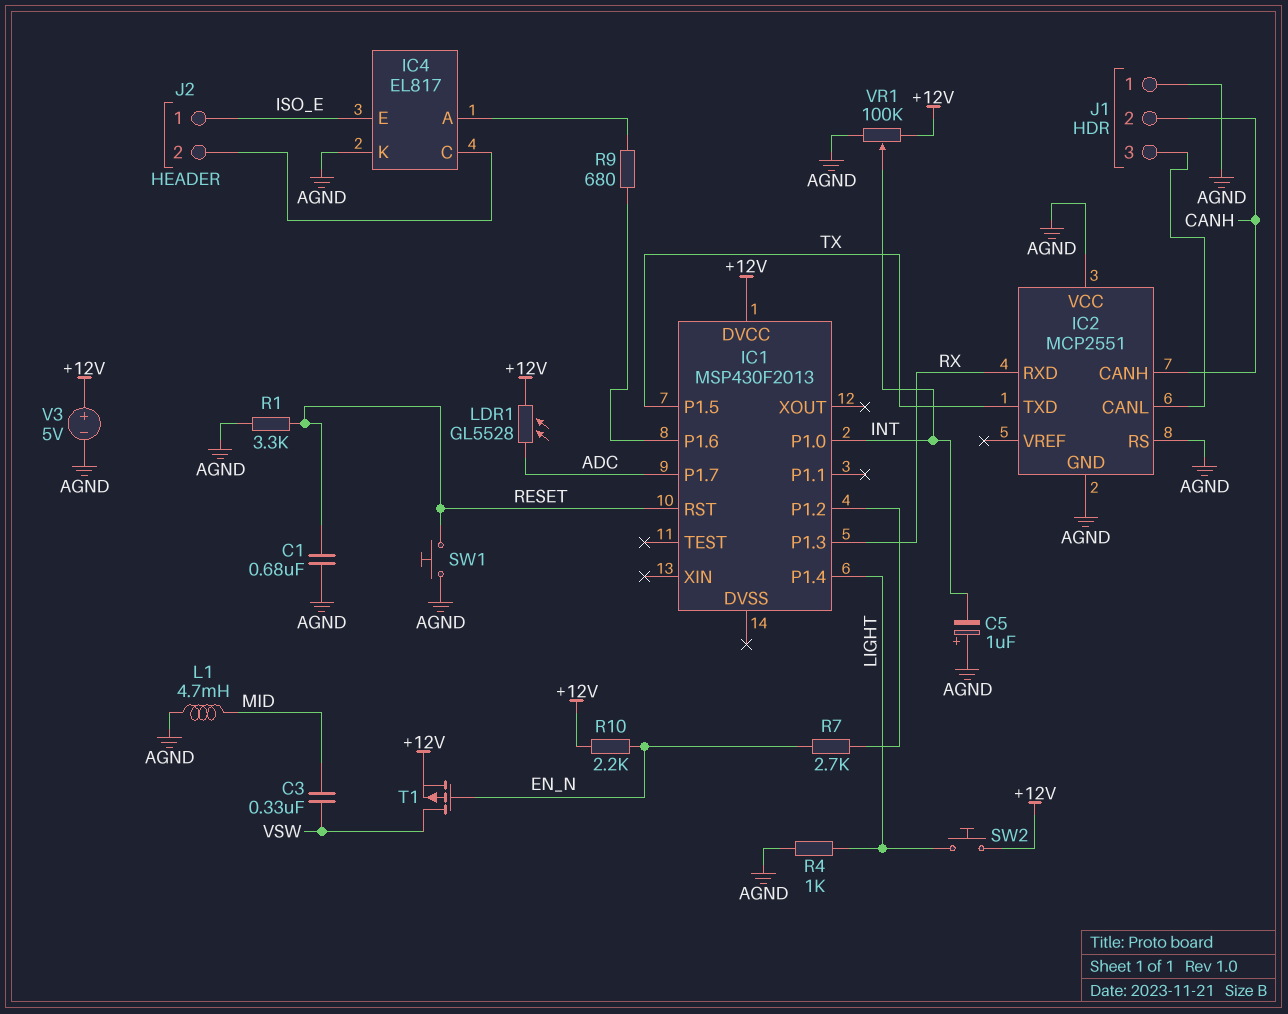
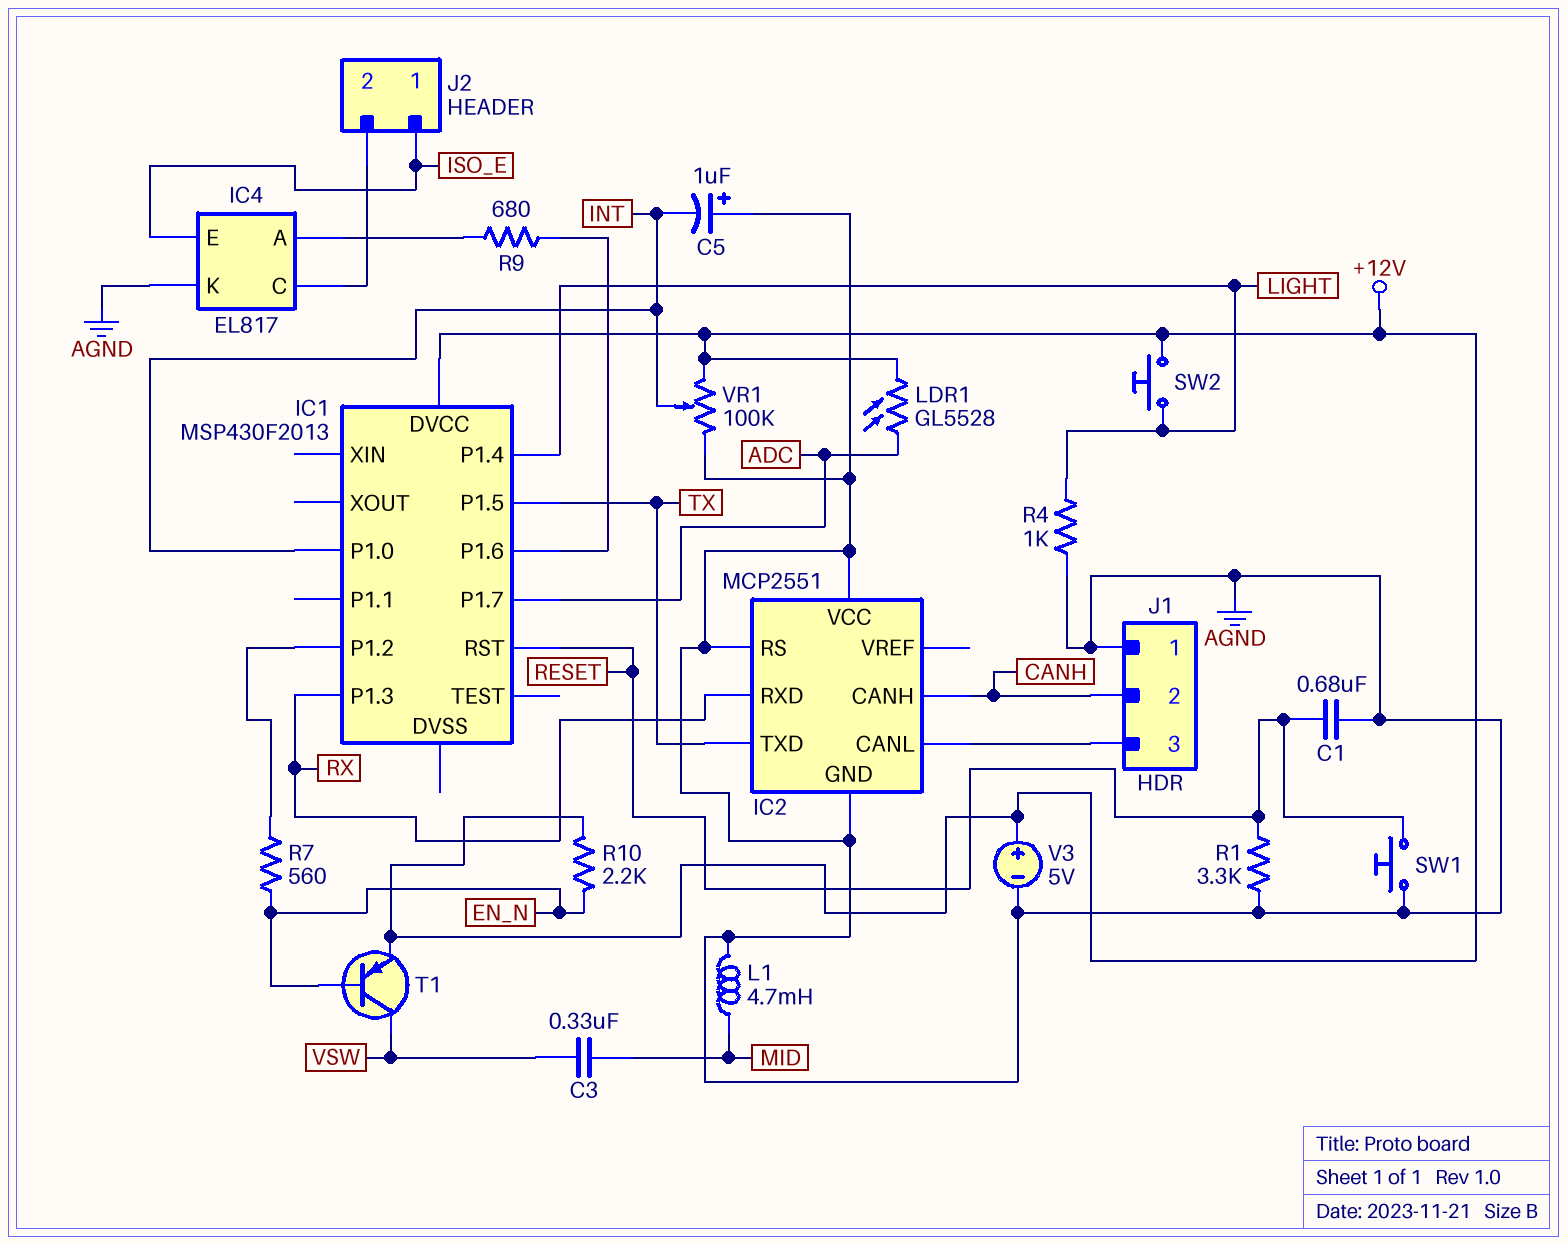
R7: 2.7k (EN_N, IC1/P1.2) -> 560 (EN_N, IC1/P1.2)
T1: PMOS (G EN_N, D VSW, S +12V) -> PNP (B EN_N, C VSW, E +12V)

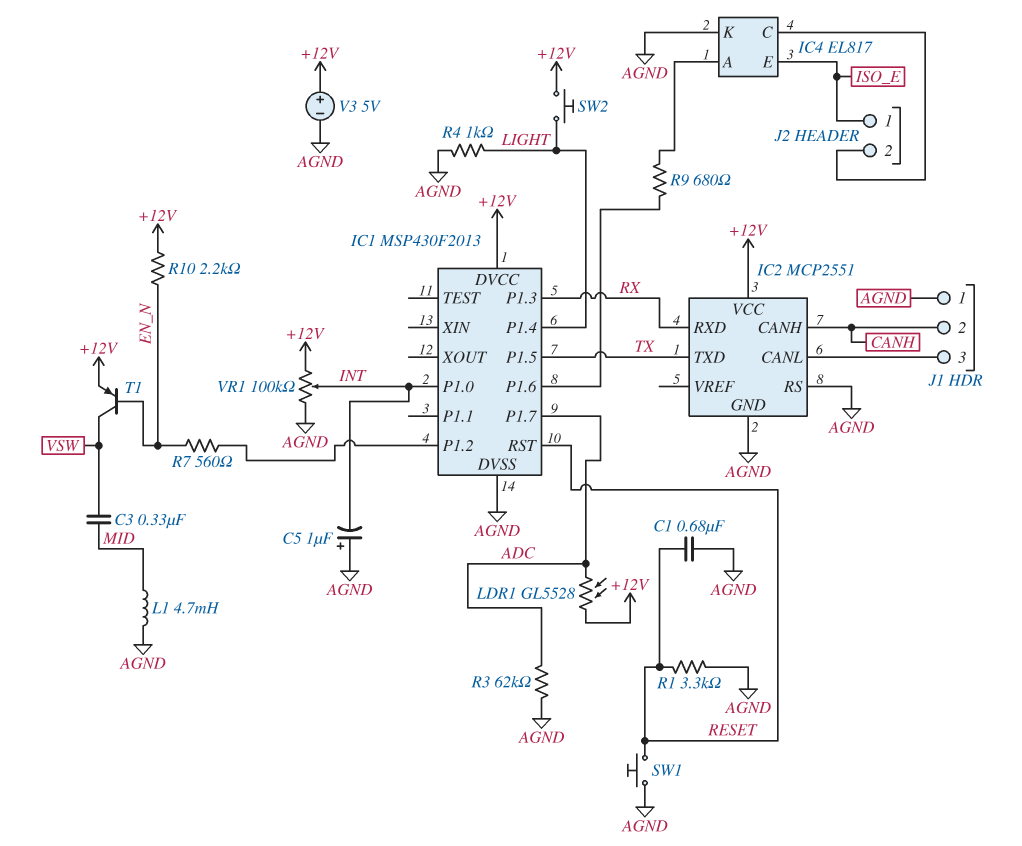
IC1 pin DVSS: none -> AGND
IC2 pin VCC: AGND -> +12V
R3: none -> 62k (ADC, AGND)

